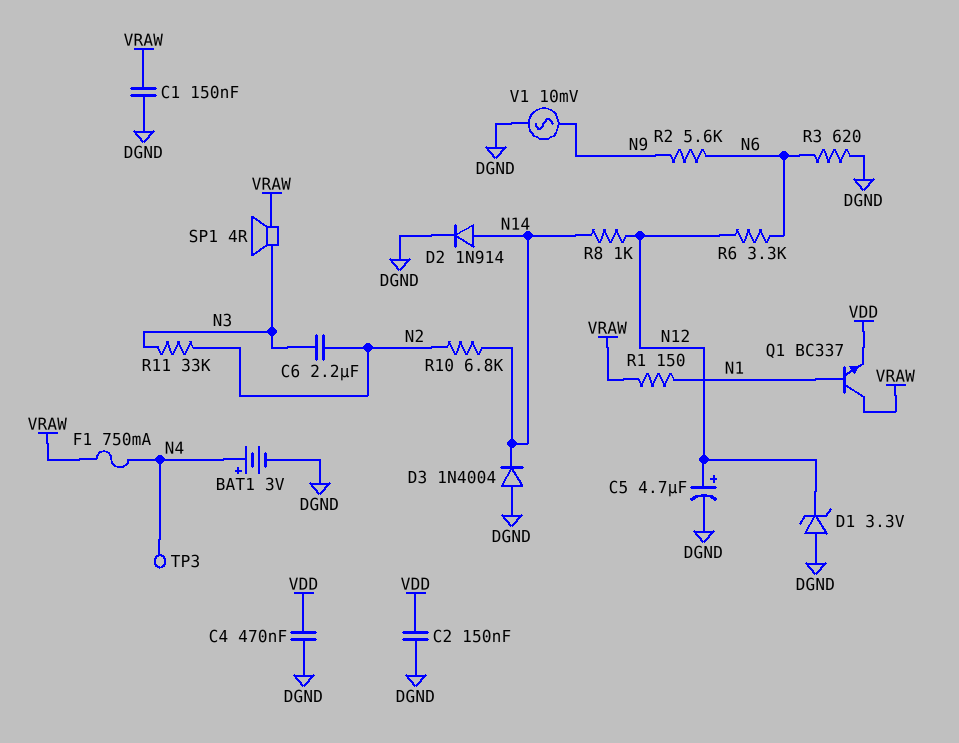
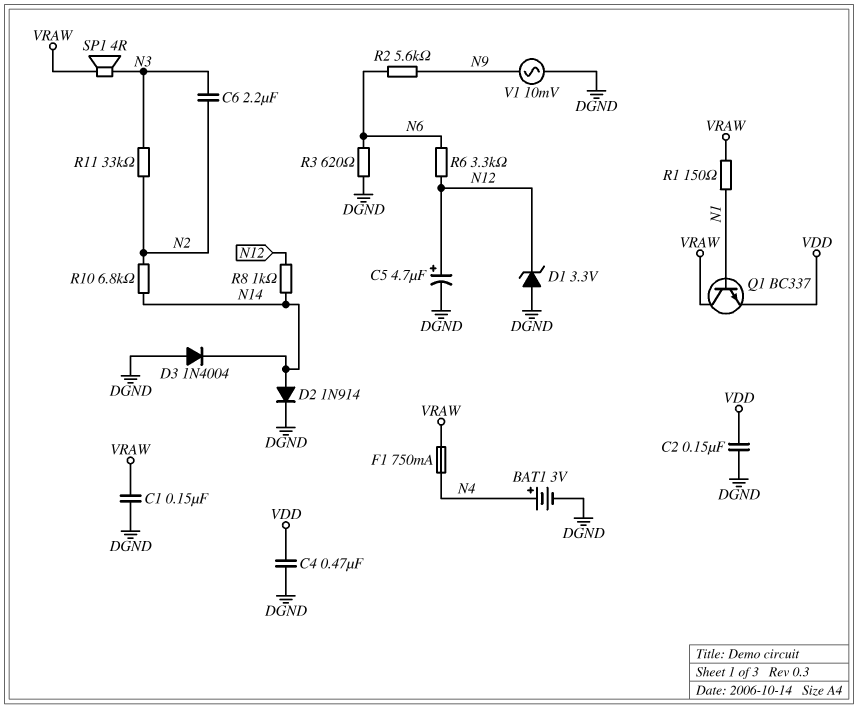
TP3: test point (N4) -> none

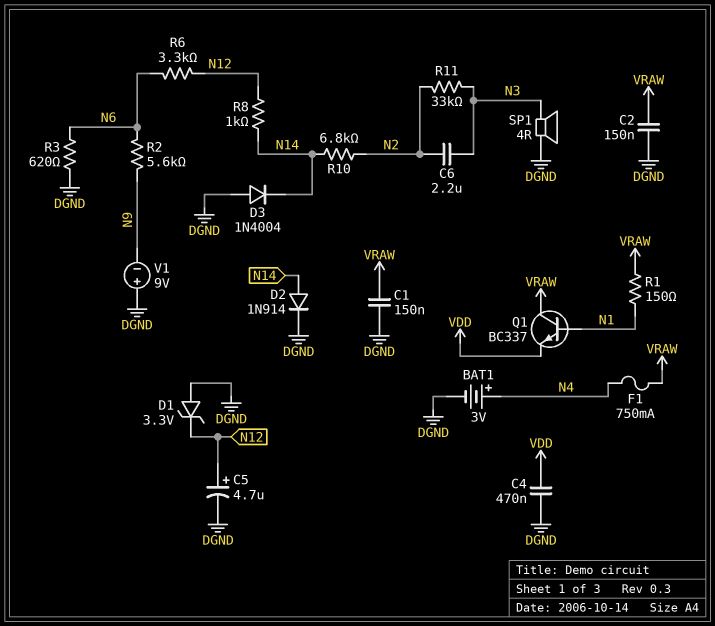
C2: 150nF (DGND, VDD) -> 150nF (DGND, VRAW)
SP1: speaker 4R (N3, VRAW) -> speaker 4R (DGND, N3)
V1: AC 10mV (DGND, N9) -> 9V (plus DGND, minus N9)

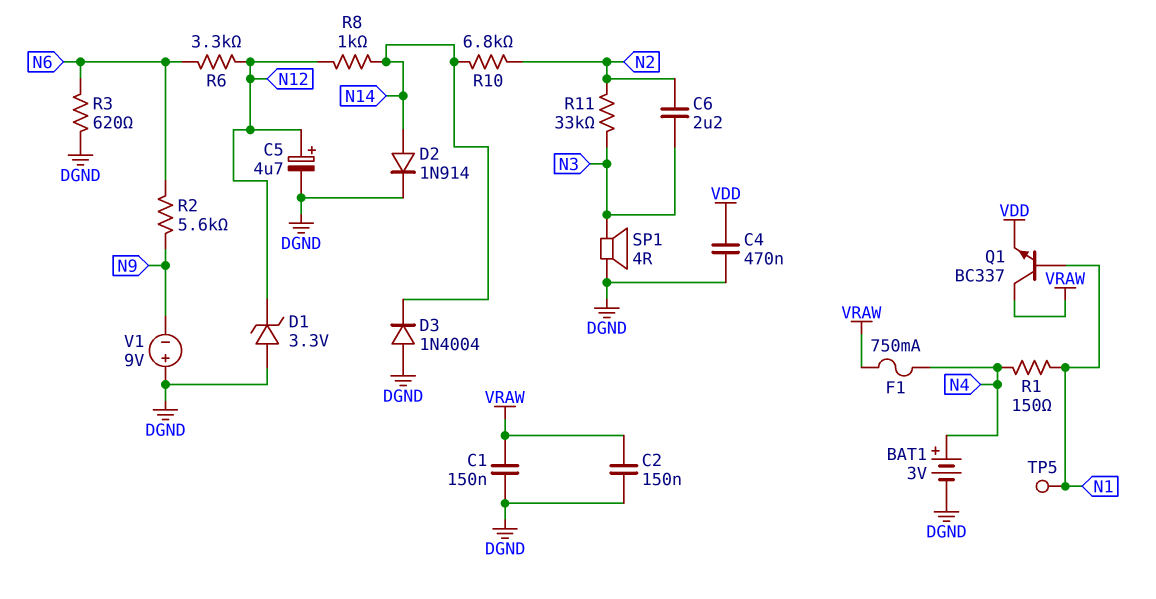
R1: 150 (N1, VRAW) -> 150 (N1, N4)
TP5: none -> test point (N1)

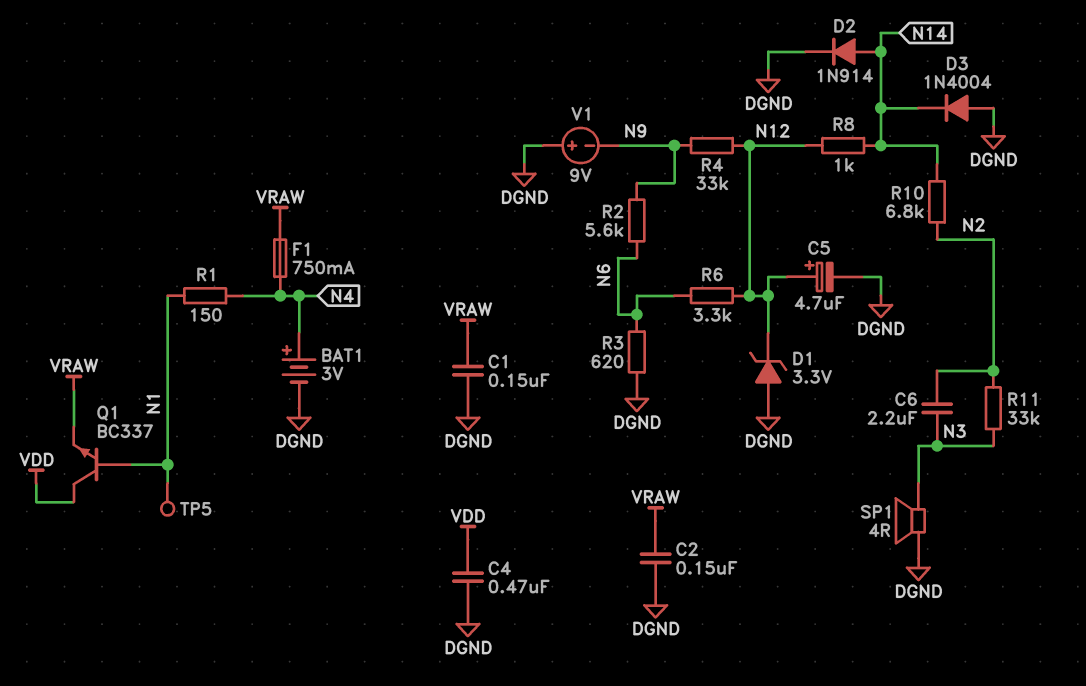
Q1: NPN BC337 (B N1, C VRAW, E VDD) -> NPN BC337 (B N1, C VDD, E VRAW)
R4: none -> 33k (N9, N12)

